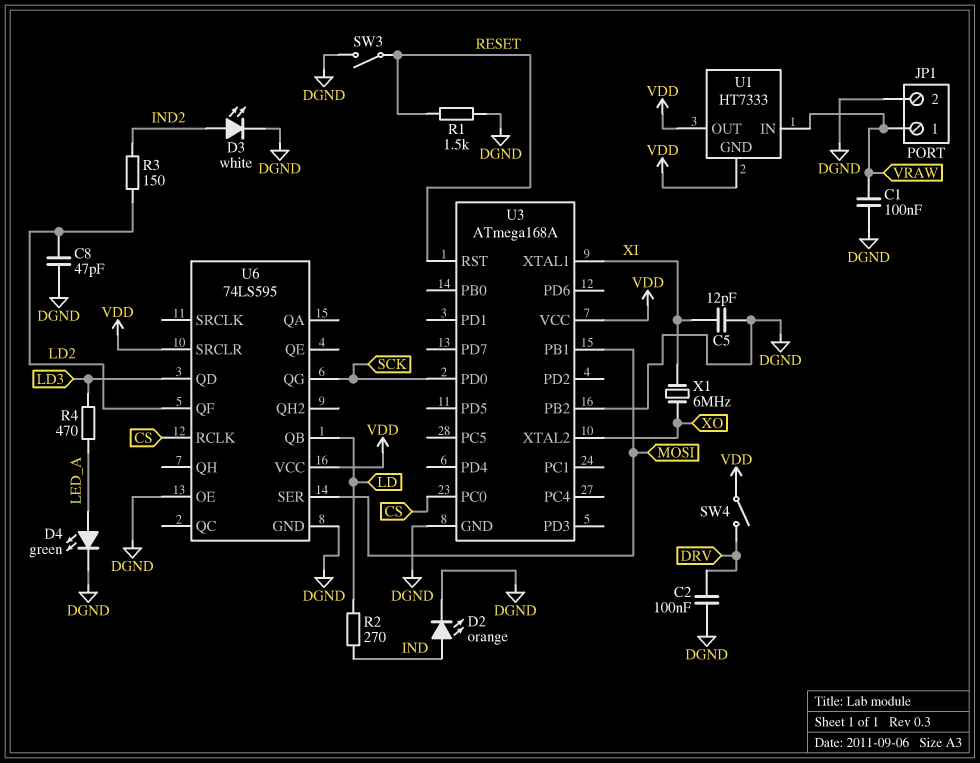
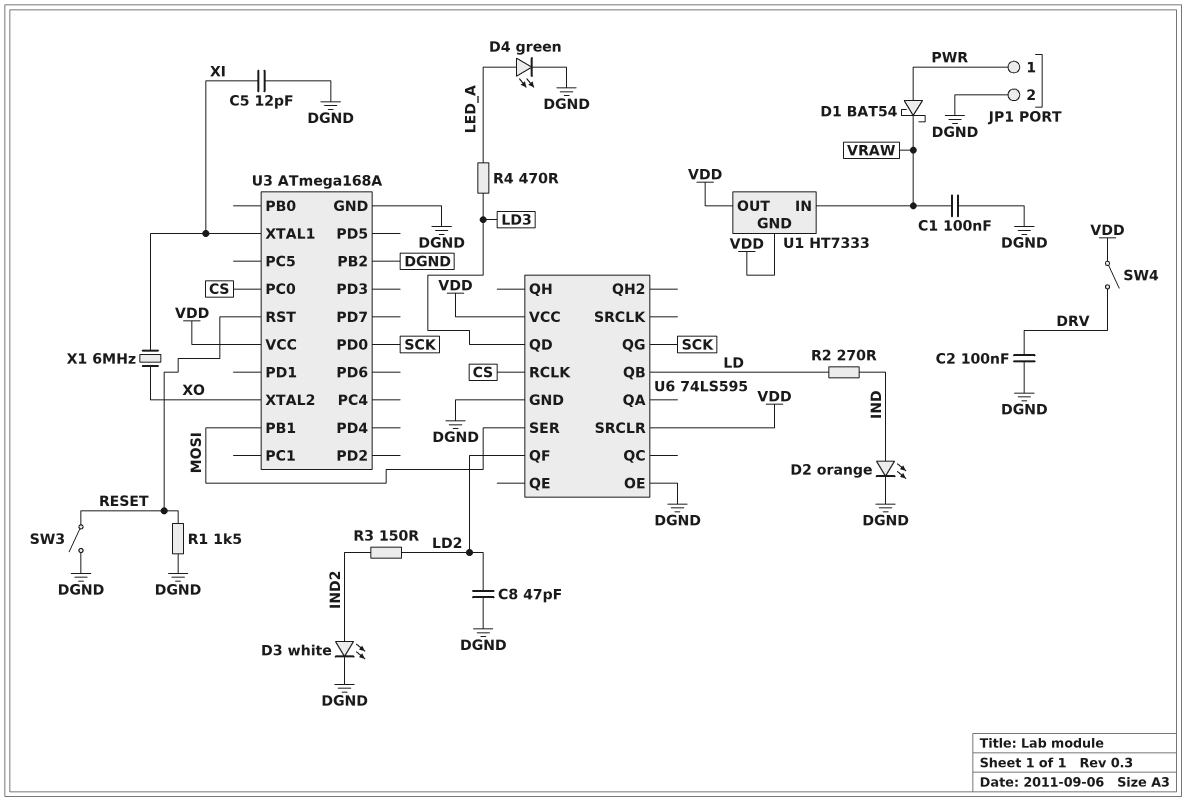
D1: none -> schottky BAT54 (A PWR, K VRAW)
JP1 pin 1: VRAW -> PWR

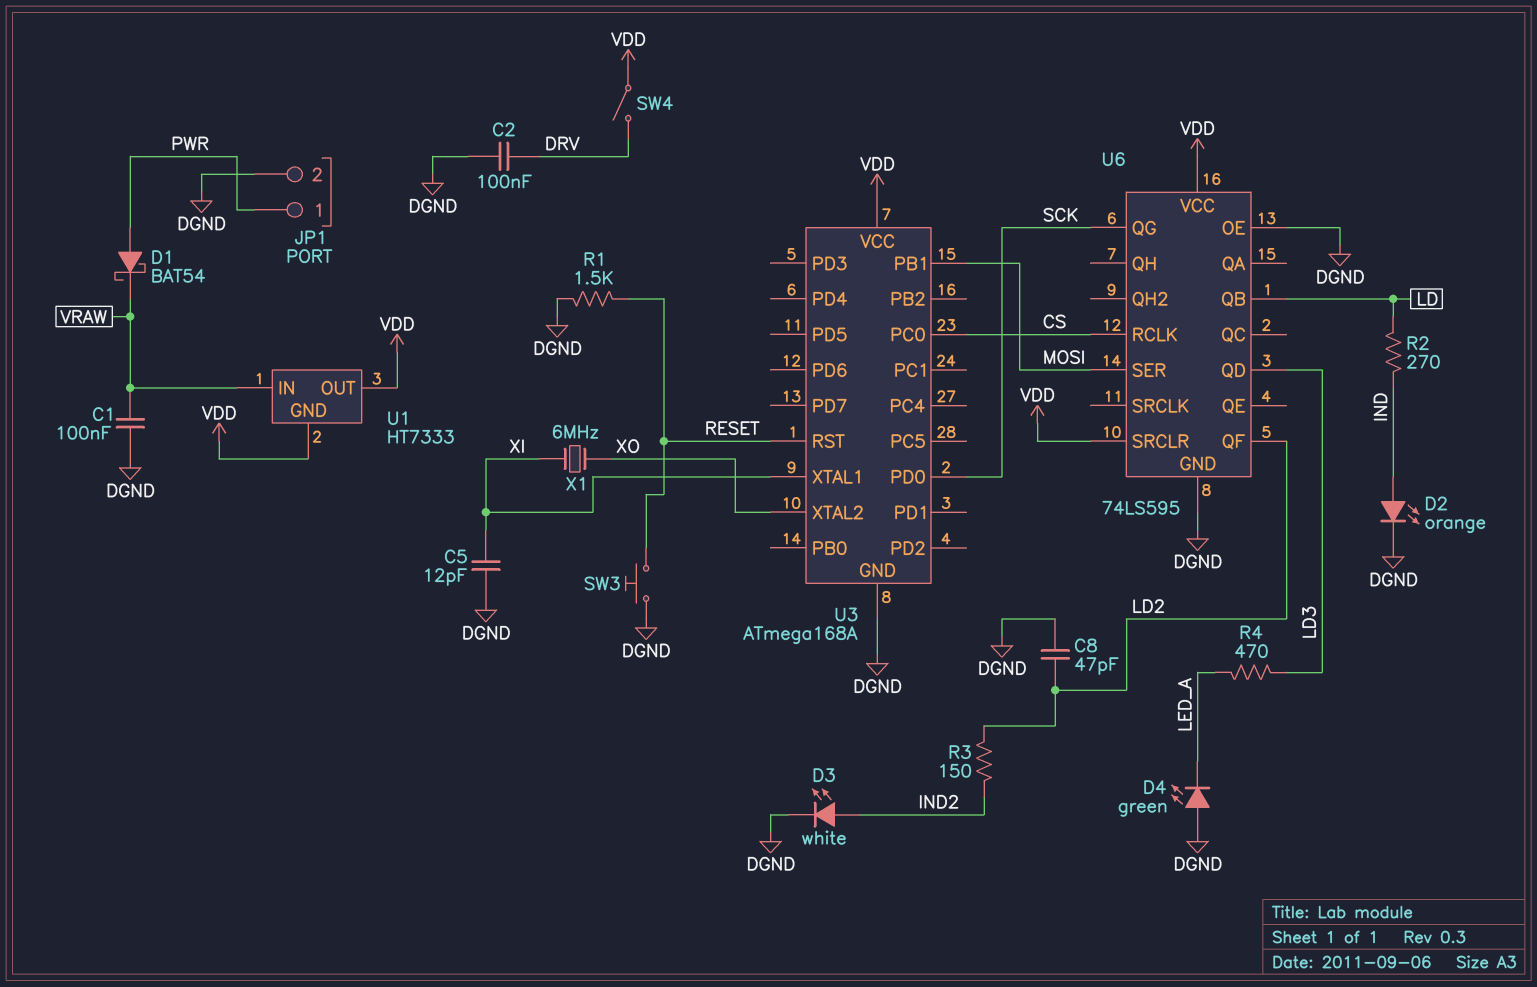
D4: LED green (A LED_A, K DGND) -> LED green (A DGND, K LED_A)
SW3: switch (DGND, RESET) -> button (DGND, RESET)
U3 pin PB2: DGND -> none

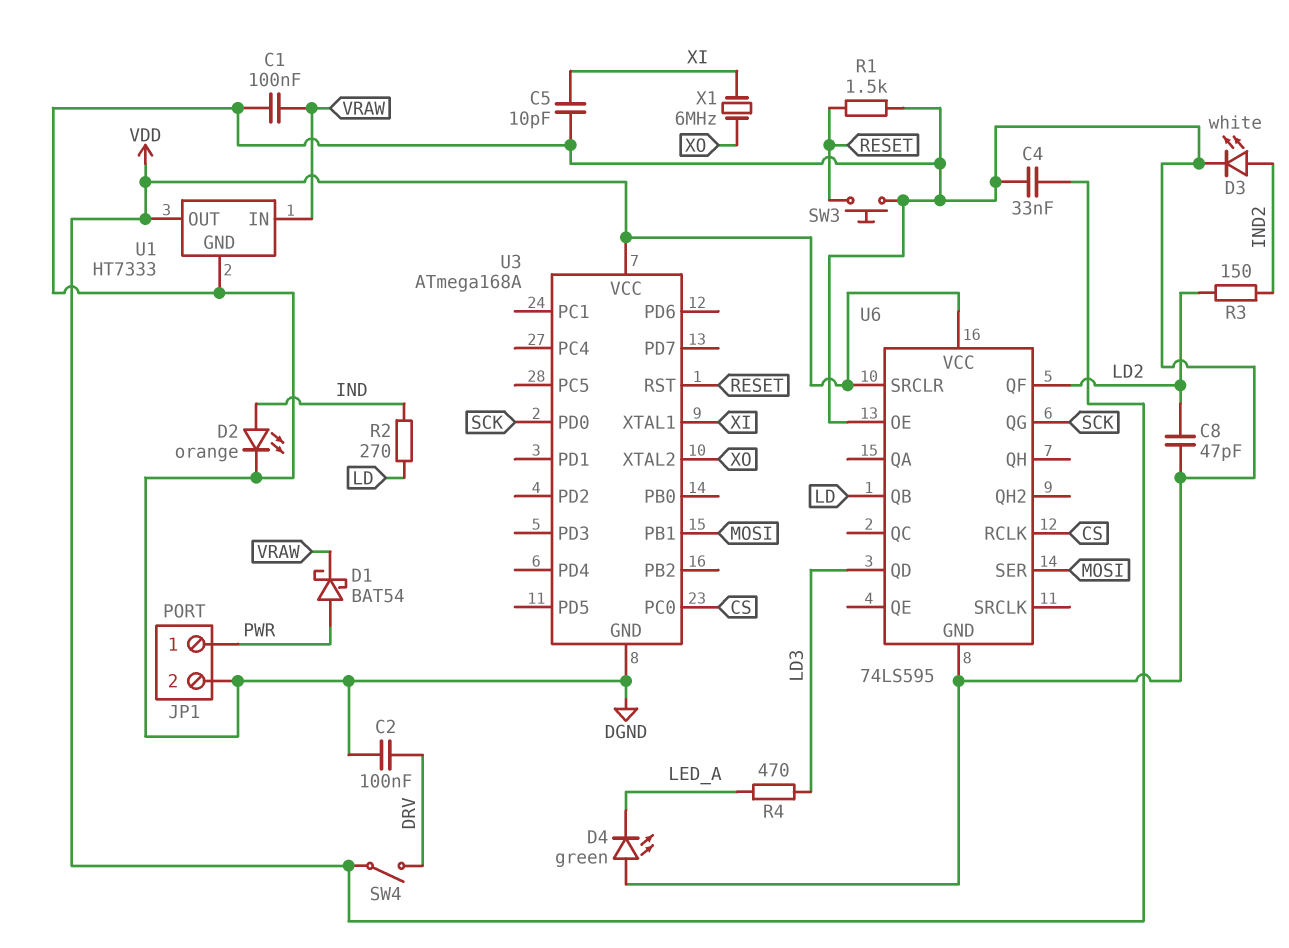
C4: none -> 33nF (DGND, VDD)
C5: 12pF (DGND, XI) -> 10pF (DGND, XI)
U1 pin GND: VDD -> DGND

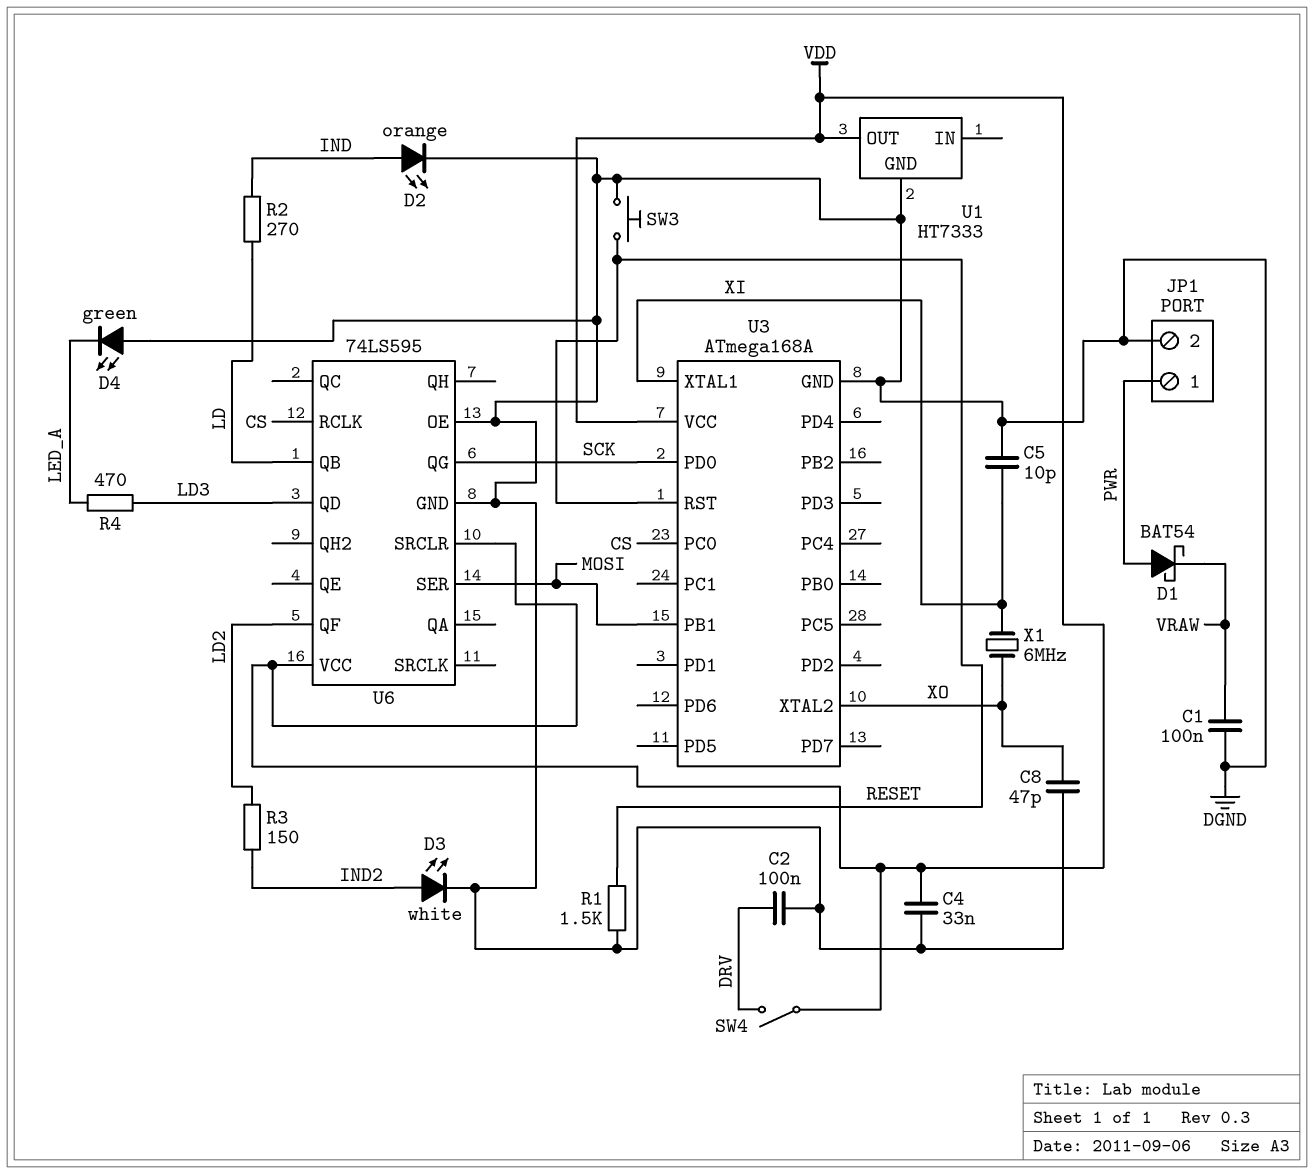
C8: 47pF (DGND, LD2) -> 47pF (DGND, XO)
U1 pin IN: VRAW -> none

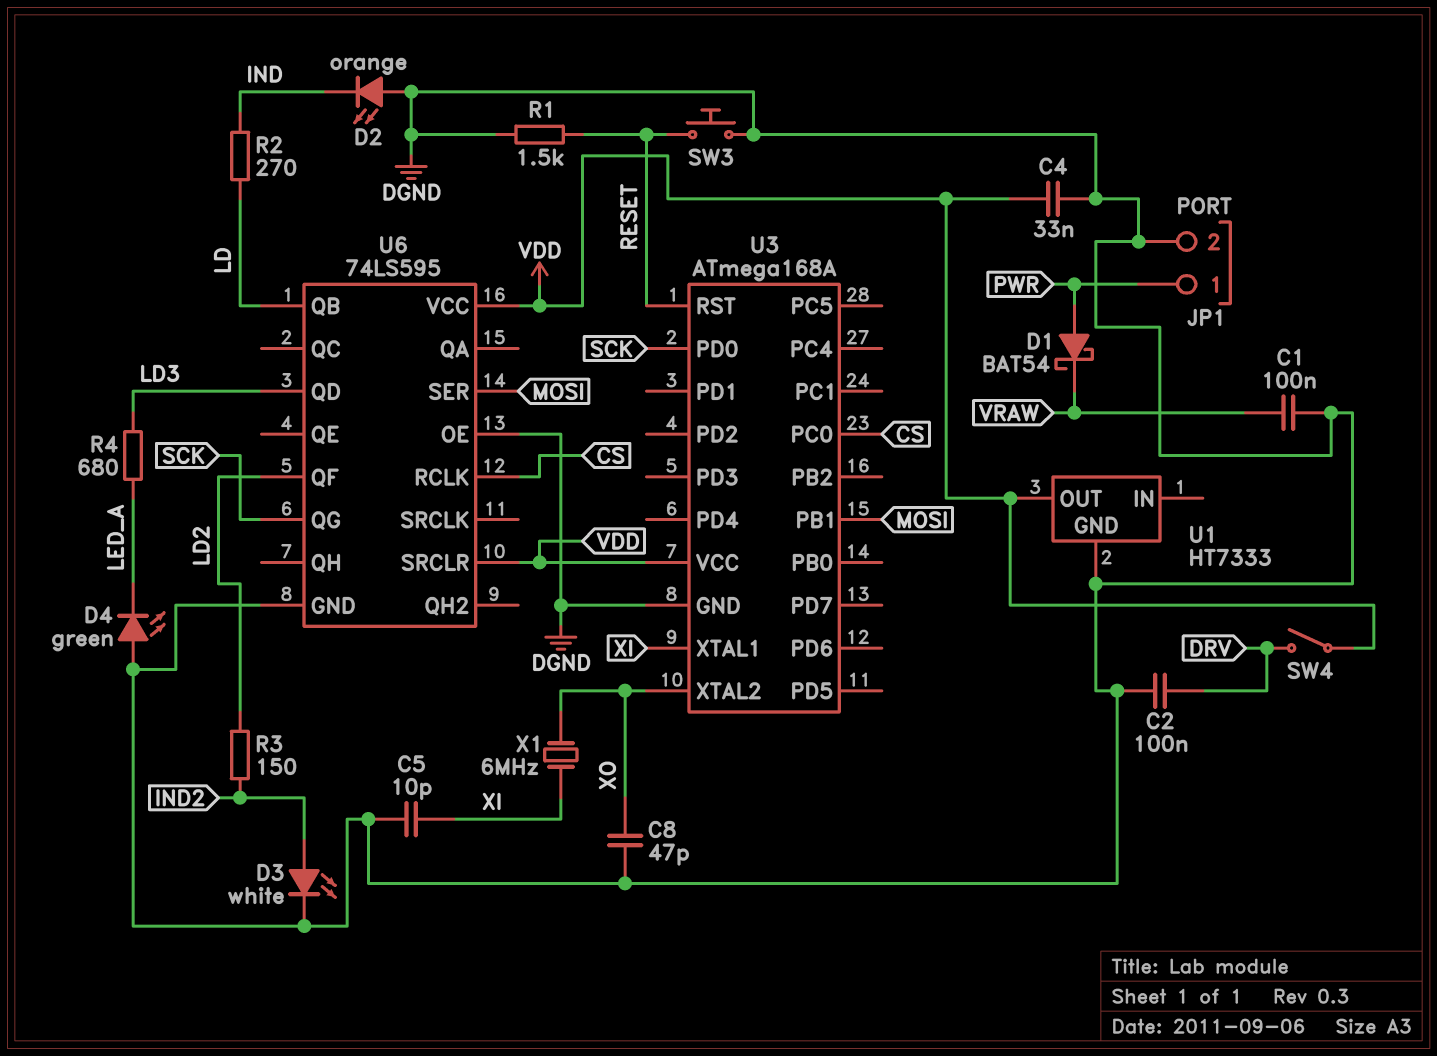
D2: LED orange (A IND, K DGND) -> LED orange (A DGND, K IND)
R4: 470 (LD3, LED_A) -> 680 (LD3, LED_A)

